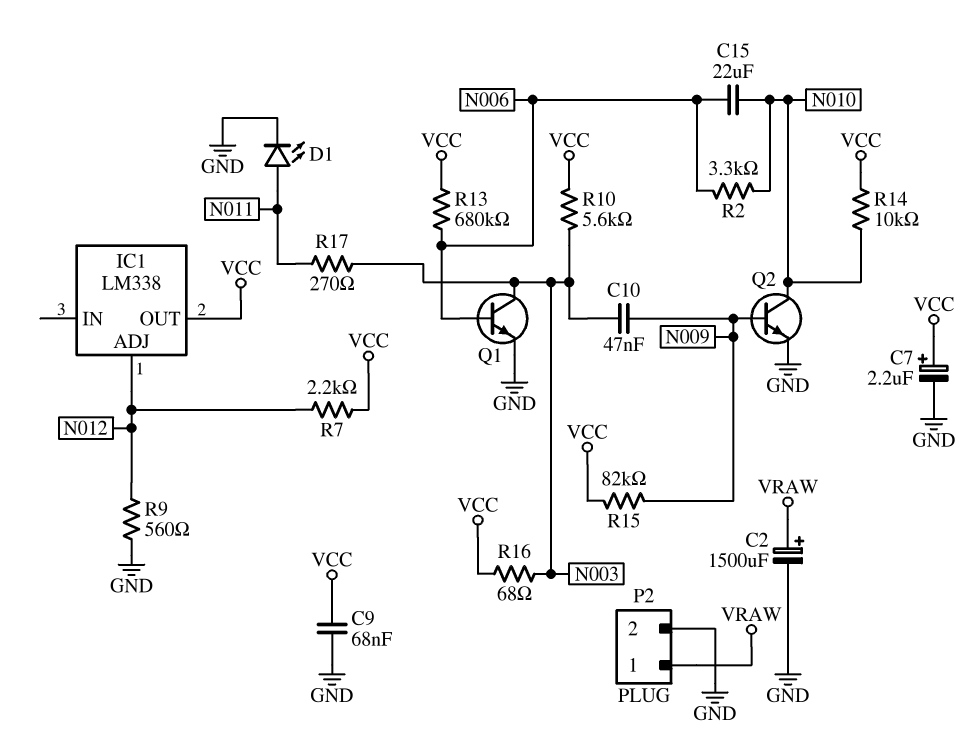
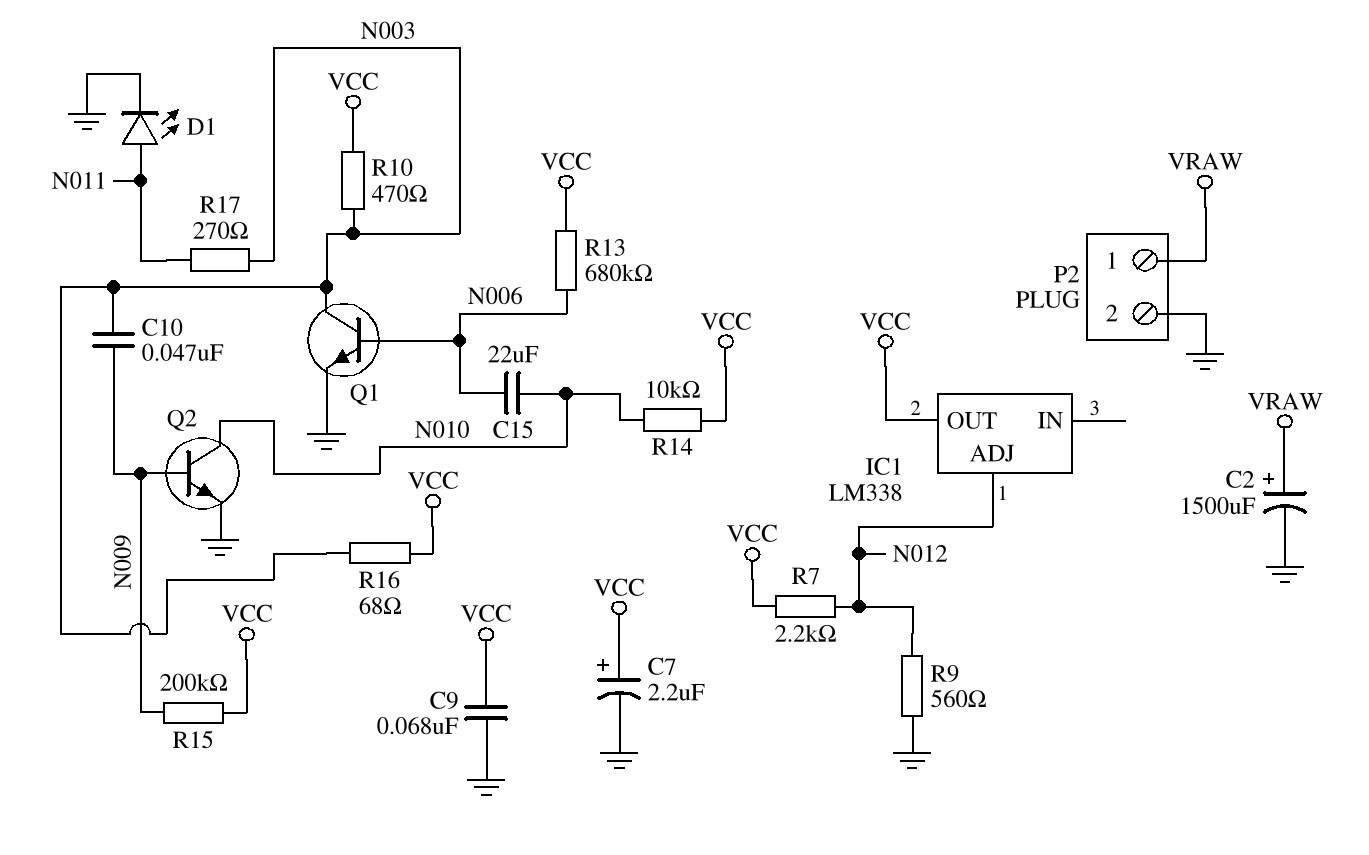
R2: 3.3k (N006, N010) -> none
R10: 5.6k (N003, VCC) -> 470 (N003, VCC)
R15: 82k (N009, VCC) -> 200k (N009, VCC)

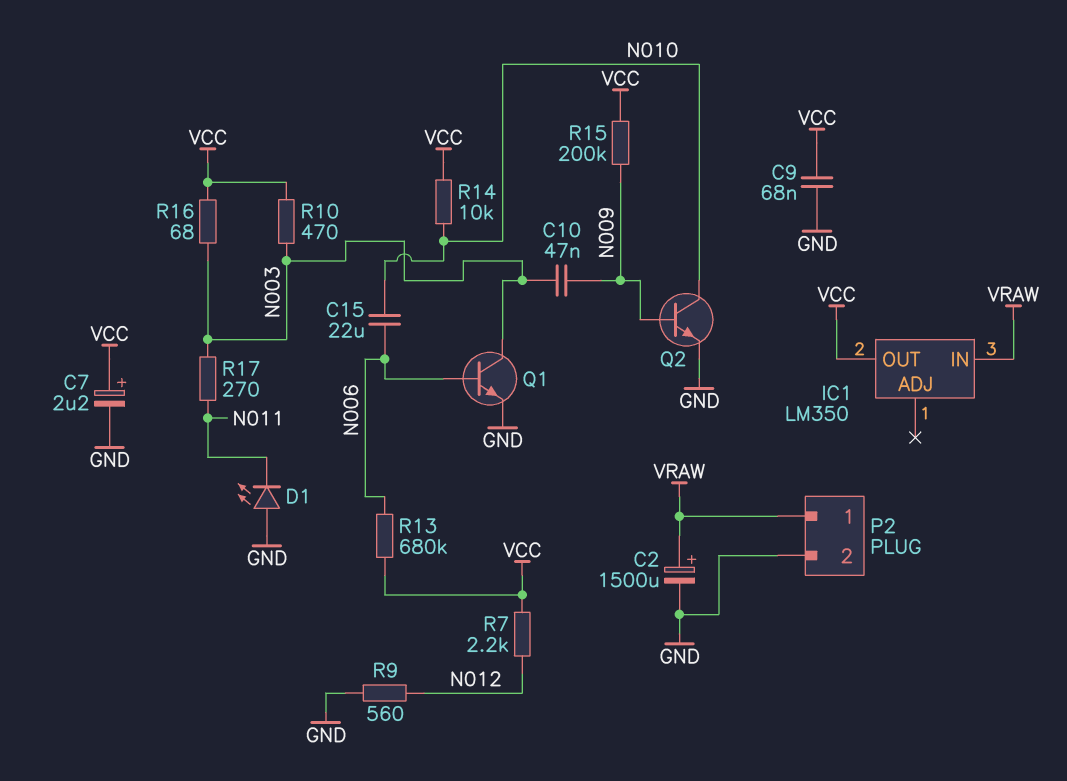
D1: LED (A N011, K GND) -> LED (A GND, K N011)
IC1: LM338 -> LM350
IC1 pin ADJ: N012 -> none
IC1 pin IN: none -> VRAW

